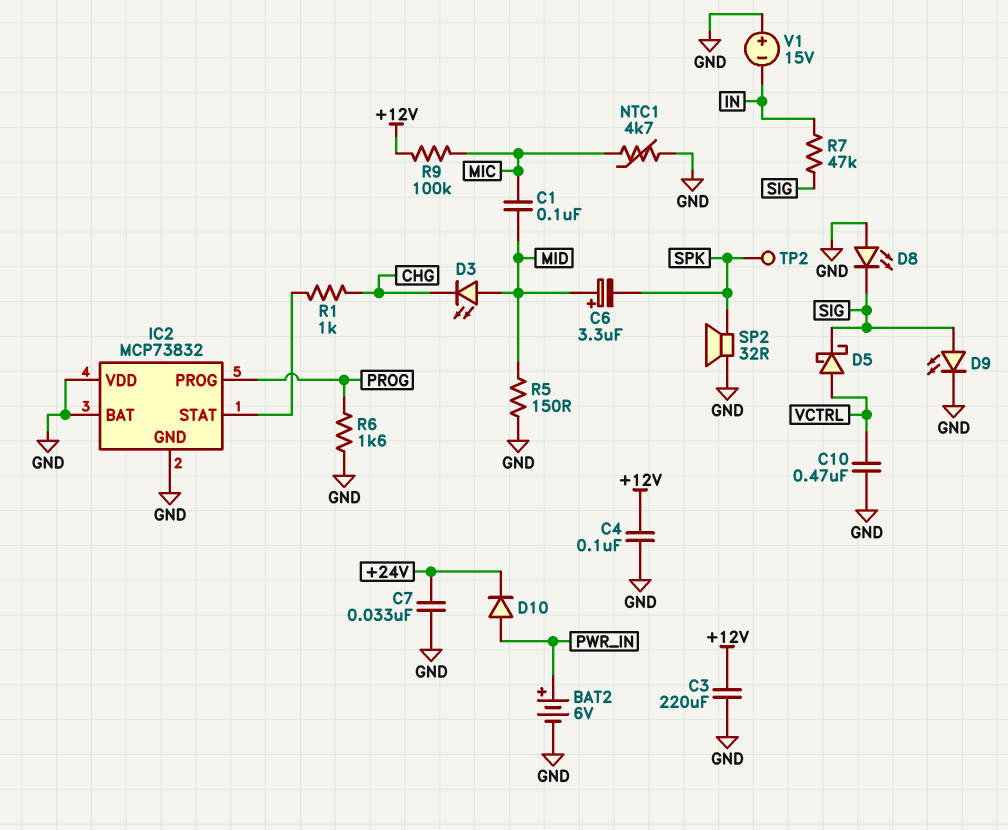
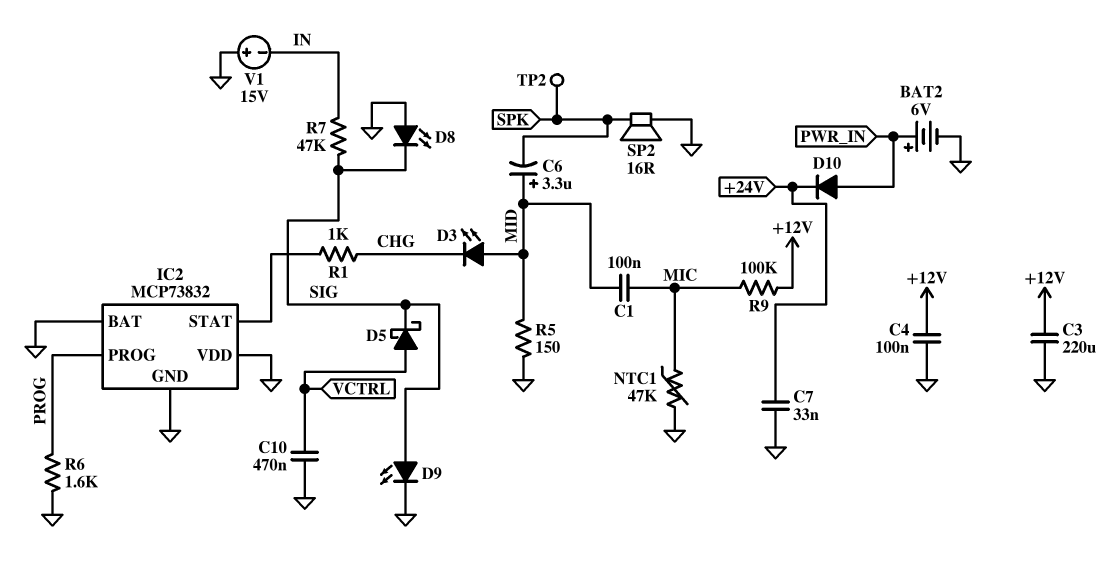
NTC1: 4.7k (GND, MIC) -> 47k (GND, MIC)
SP2: speaker 32R (GND, SPK) -> speaker 16R (GND, SPK)

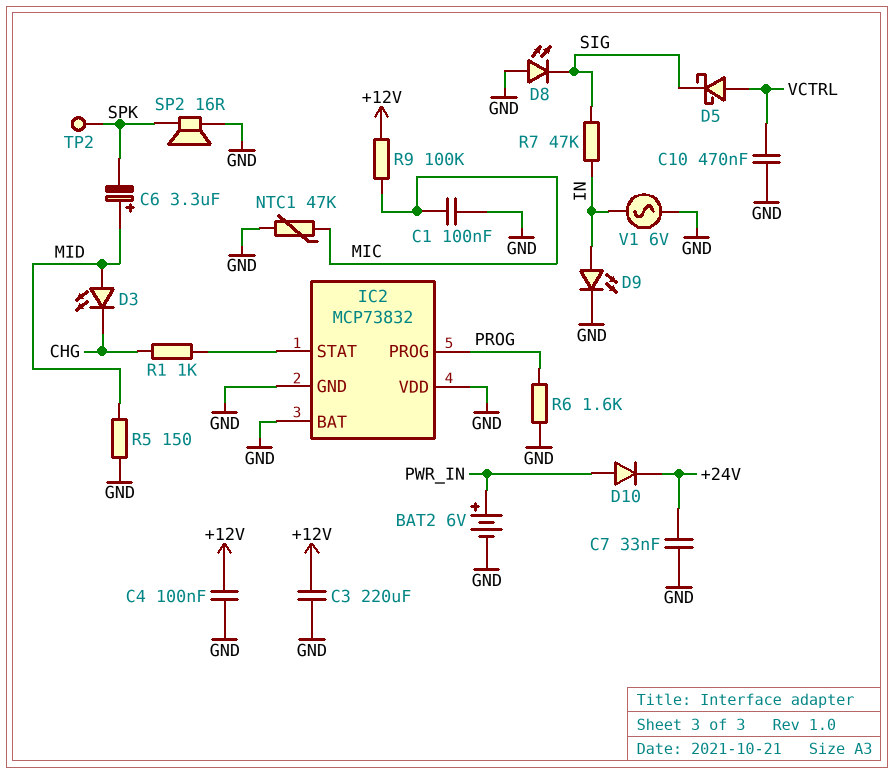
C1: 100nF (MIC, MID) -> 100nF (GND, MIC)
D9: LED (A SIG, K GND) -> LED (A IN, K GND)
V1: 15V (plus GND, minus IN) -> AC 6V (GND, IN)

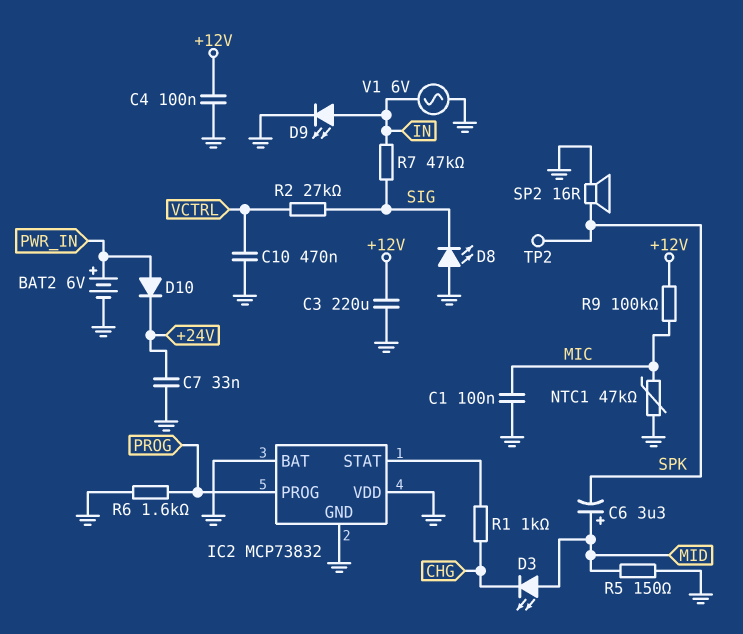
D5: schottky (A VCTRL, K SIG) -> none
R2: none -> 27k (SIG, VCTRL)

